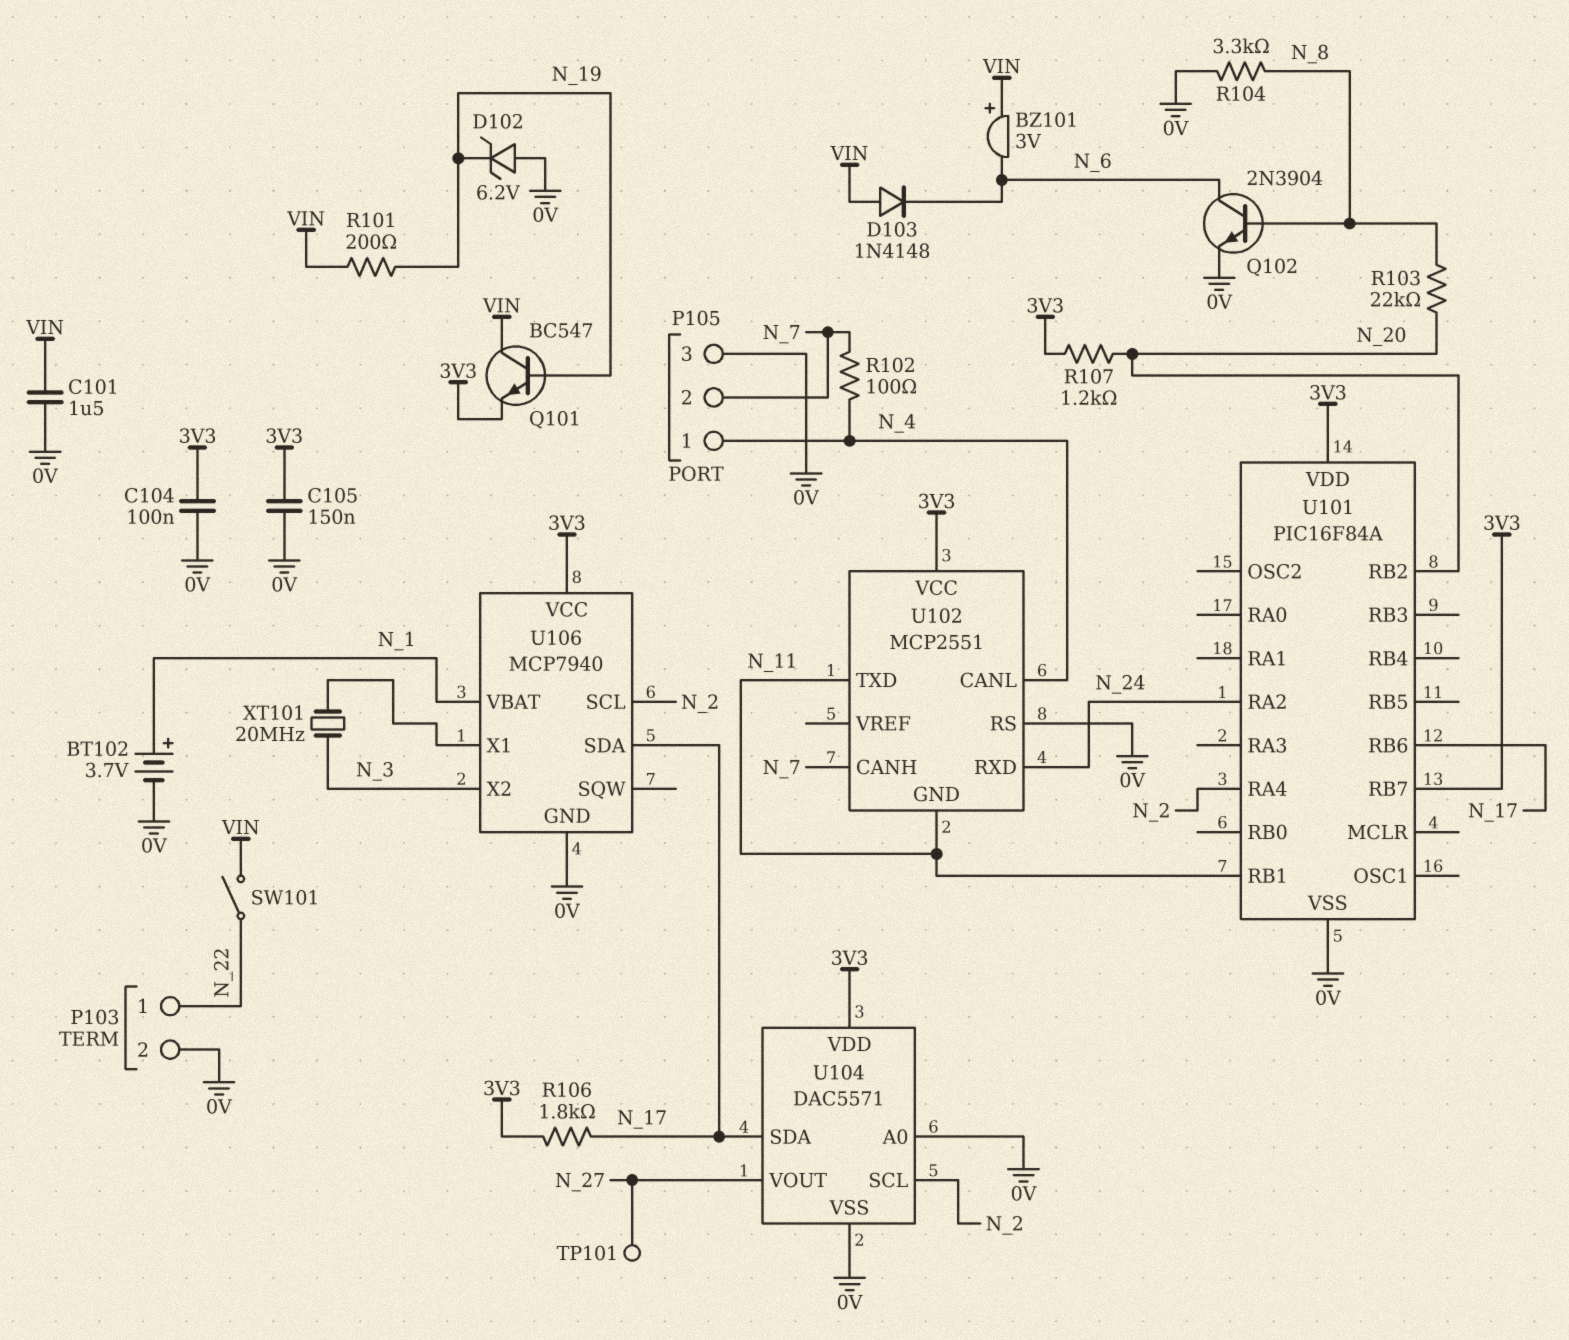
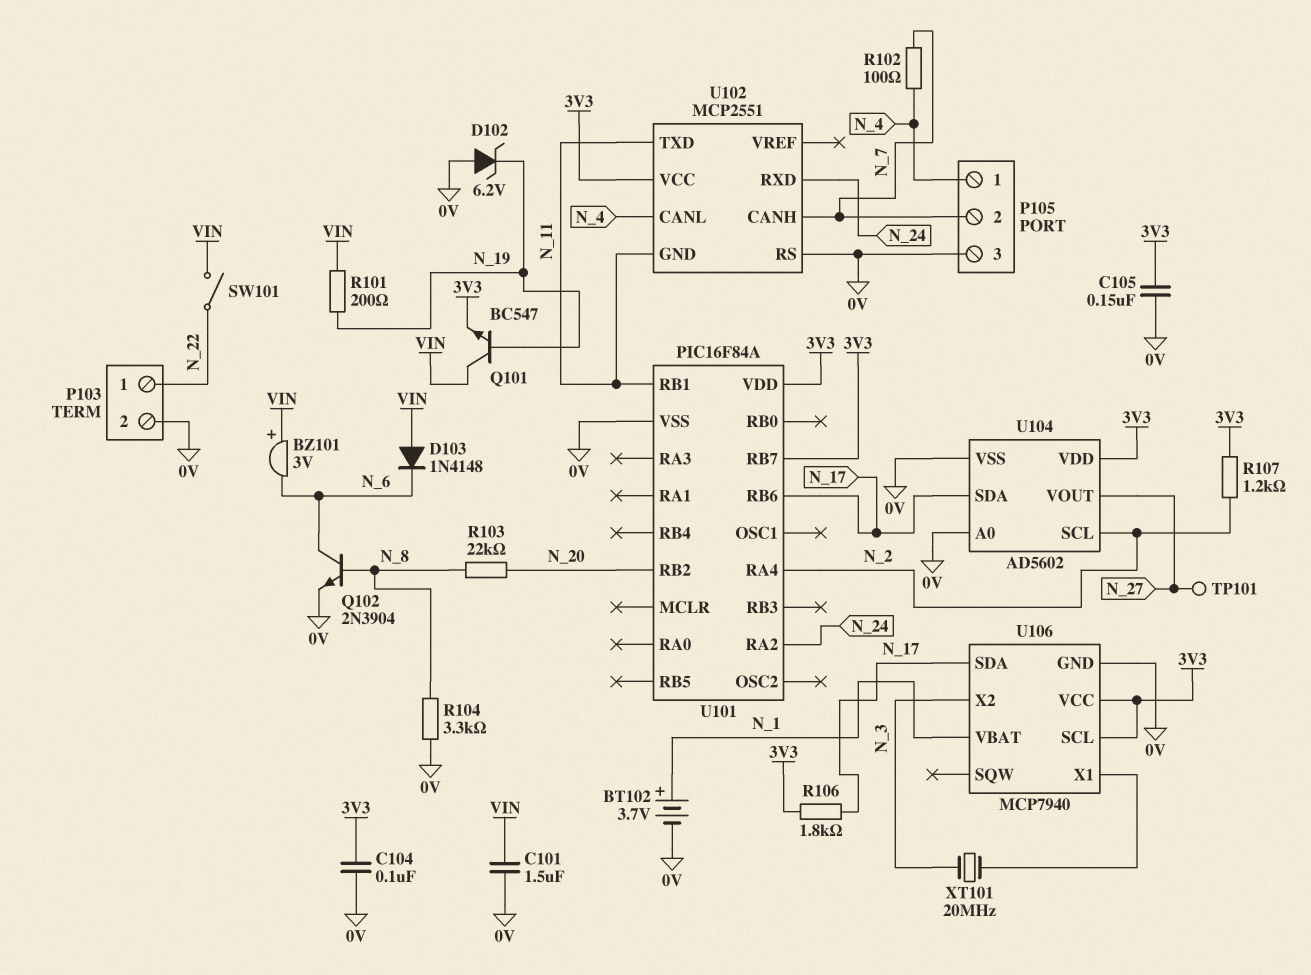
R107: 1.2k (3V3, N_20) -> 1.2k (3V3, N_2)
U104: DAC5571 -> AD5602
U106 pin SCL: N_2 -> 3V3

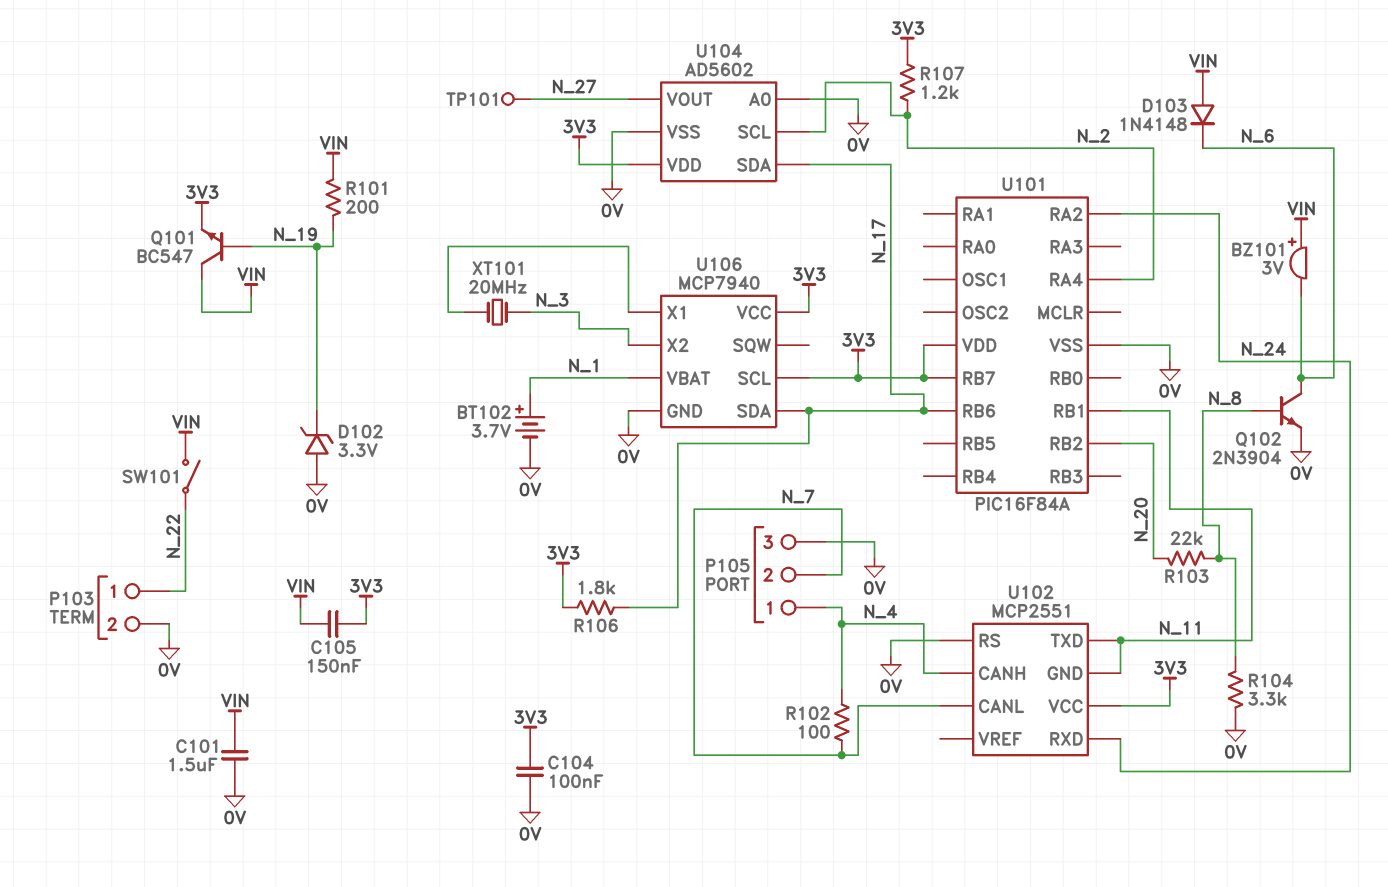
C105: 150nF (0V, 3V3) -> 150nF (3V3, VIN)
D102: zener 6.2V (A 0V, K N_19) -> zener 3.3V (A 0V, K N_19)
U102 pin CANH: N_7 -> N_4
U102 pin CANL: N_4 -> N_7

